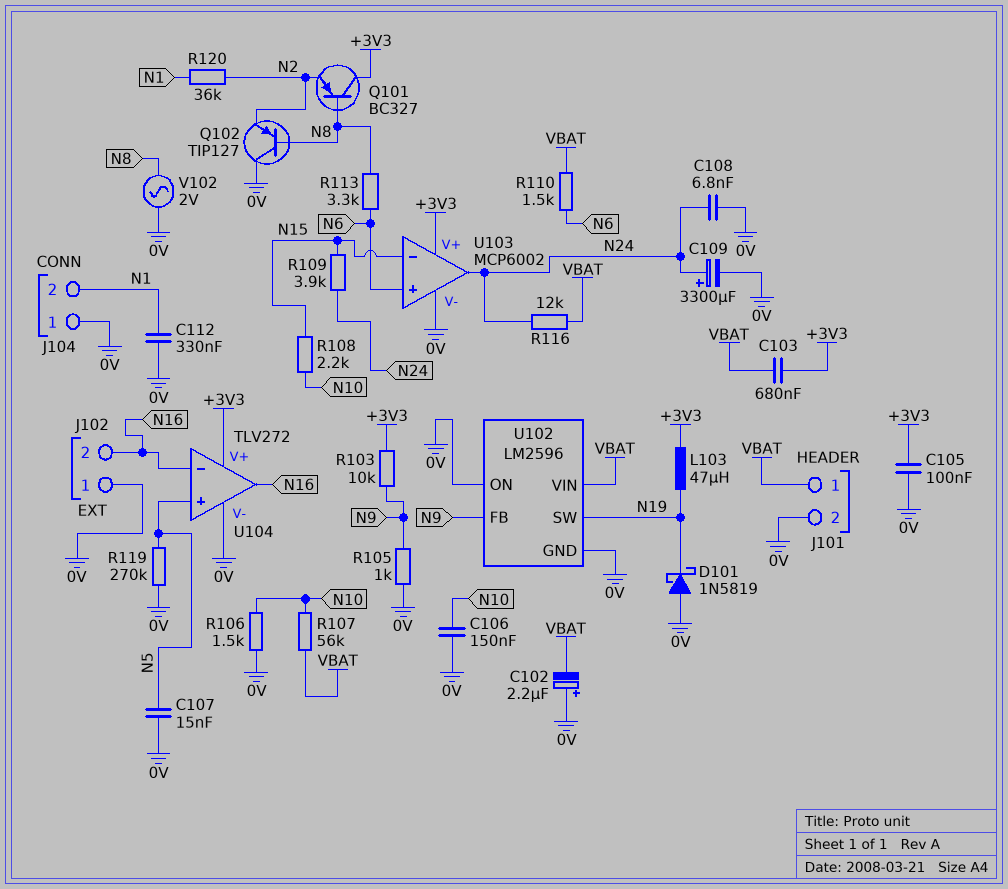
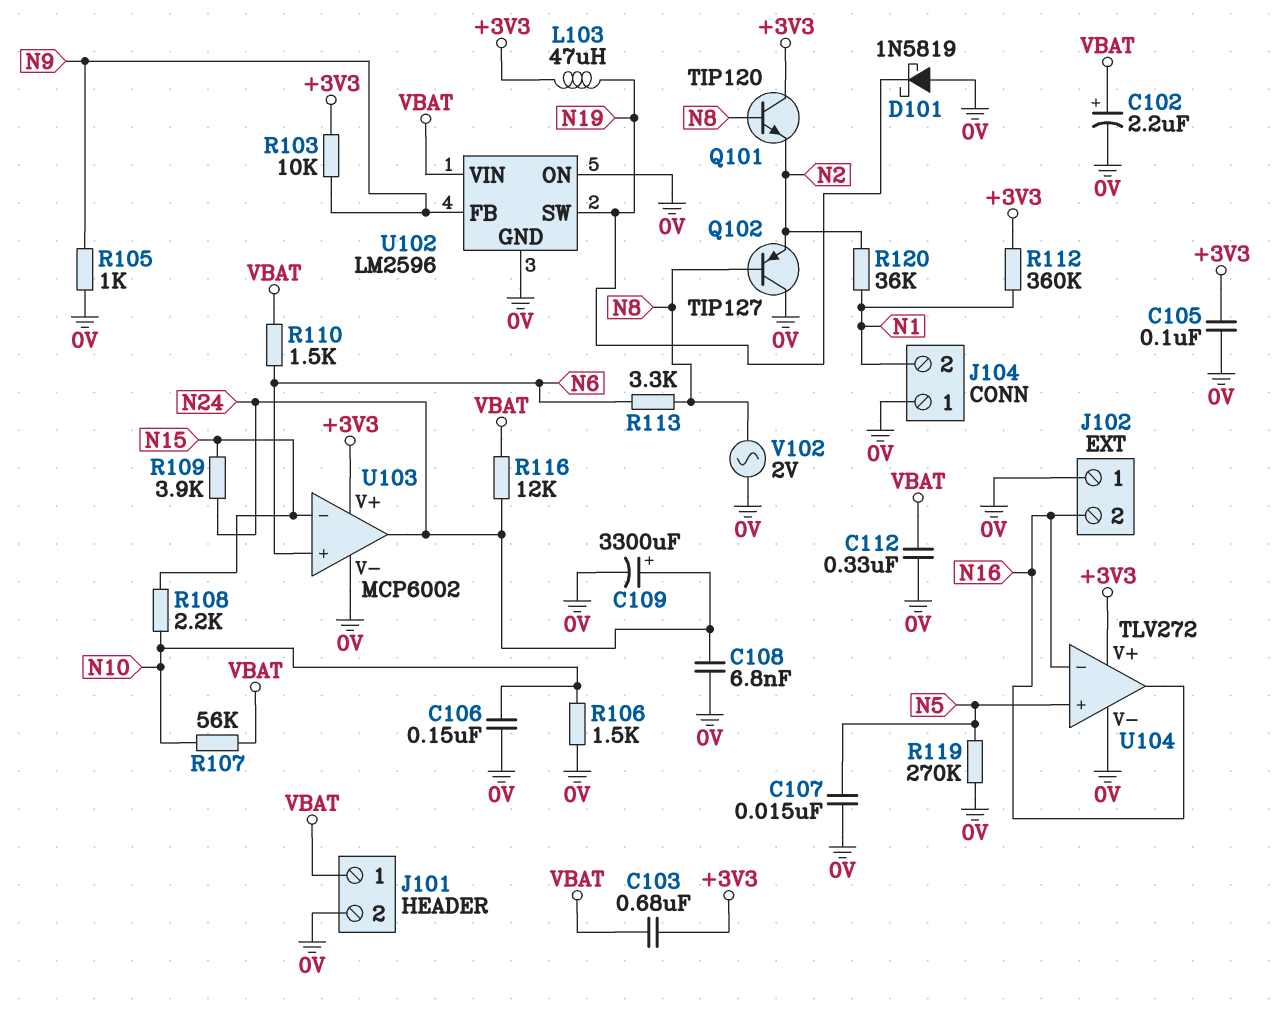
C102: 2.2uF (plus 0V, minus VBAT) -> 2.2uF (plus VBAT, minus 0V)
C112: 330nF (0V, N1) -> 330nF (0V, VBAT)
Q101: PNP BC327 (B N8, C +3V3, E N2) -> NPN TIP120 (B N8, C +3V3, E N2)
R112: none -> 360k (+3V3, N1)

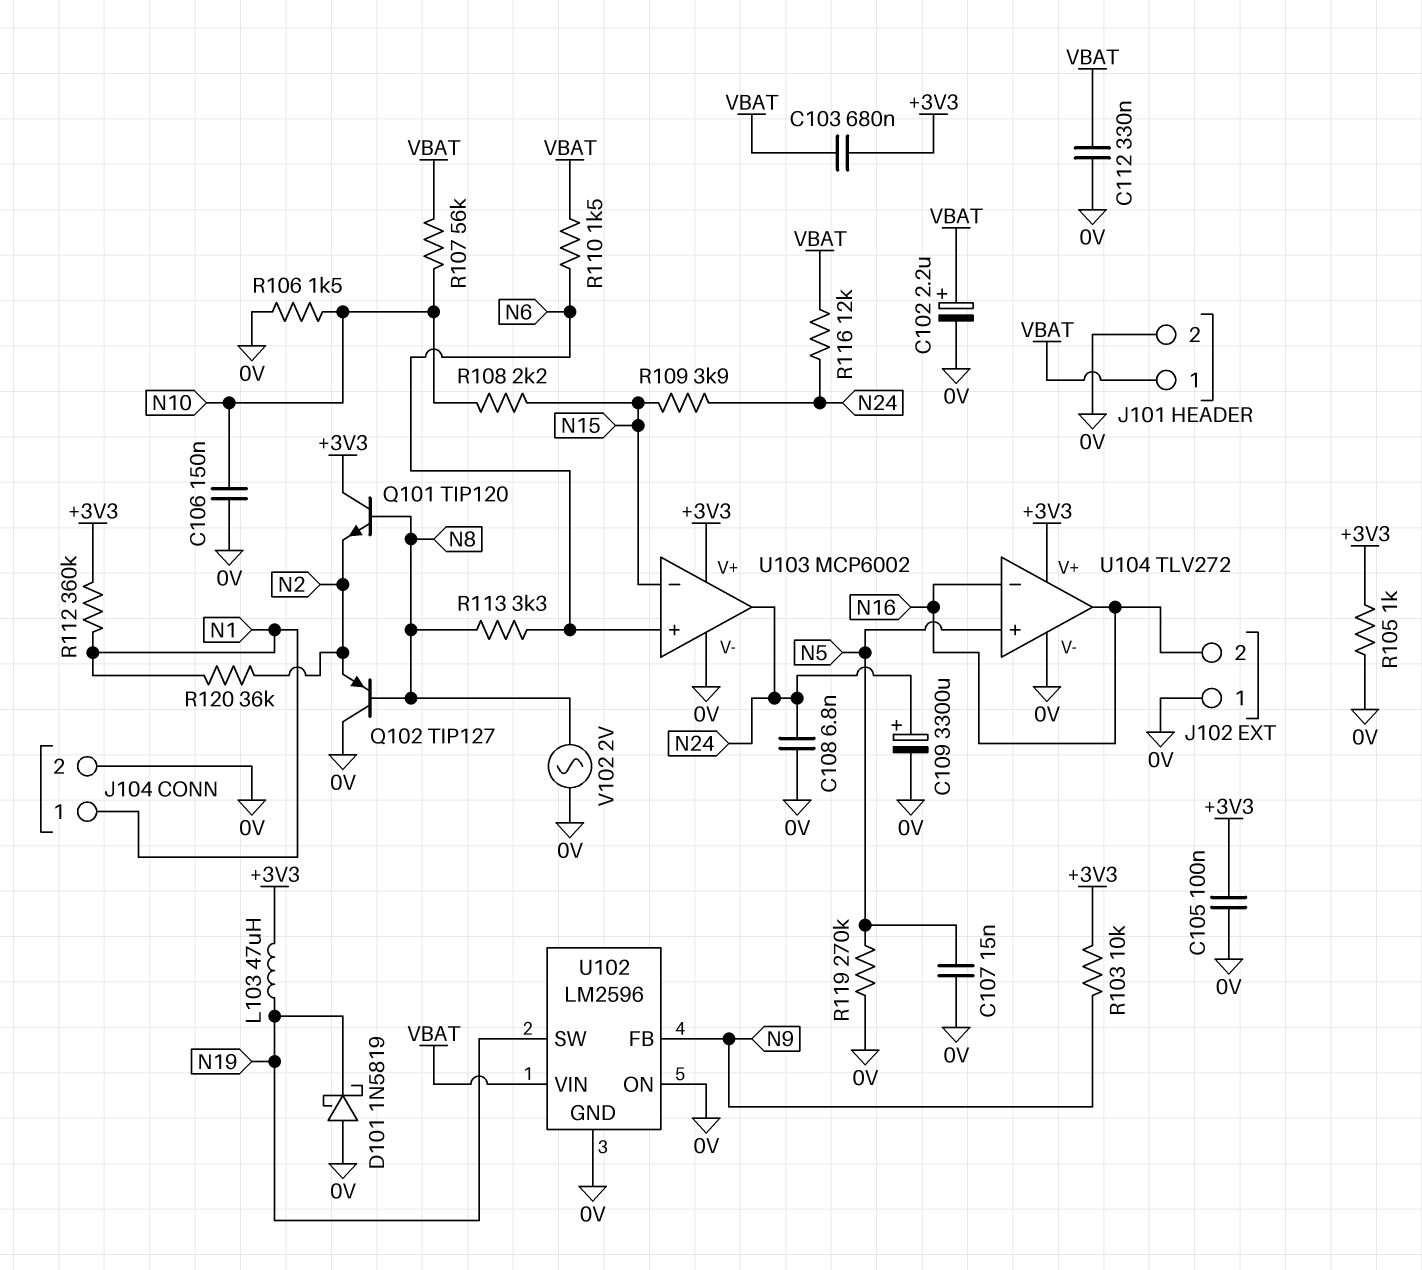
J104 pin 1: 0V -> N1
J104 pin 2: N1 -> 0V
R105: 1k (0V, N9) -> 1k (+3V3, 0V)

